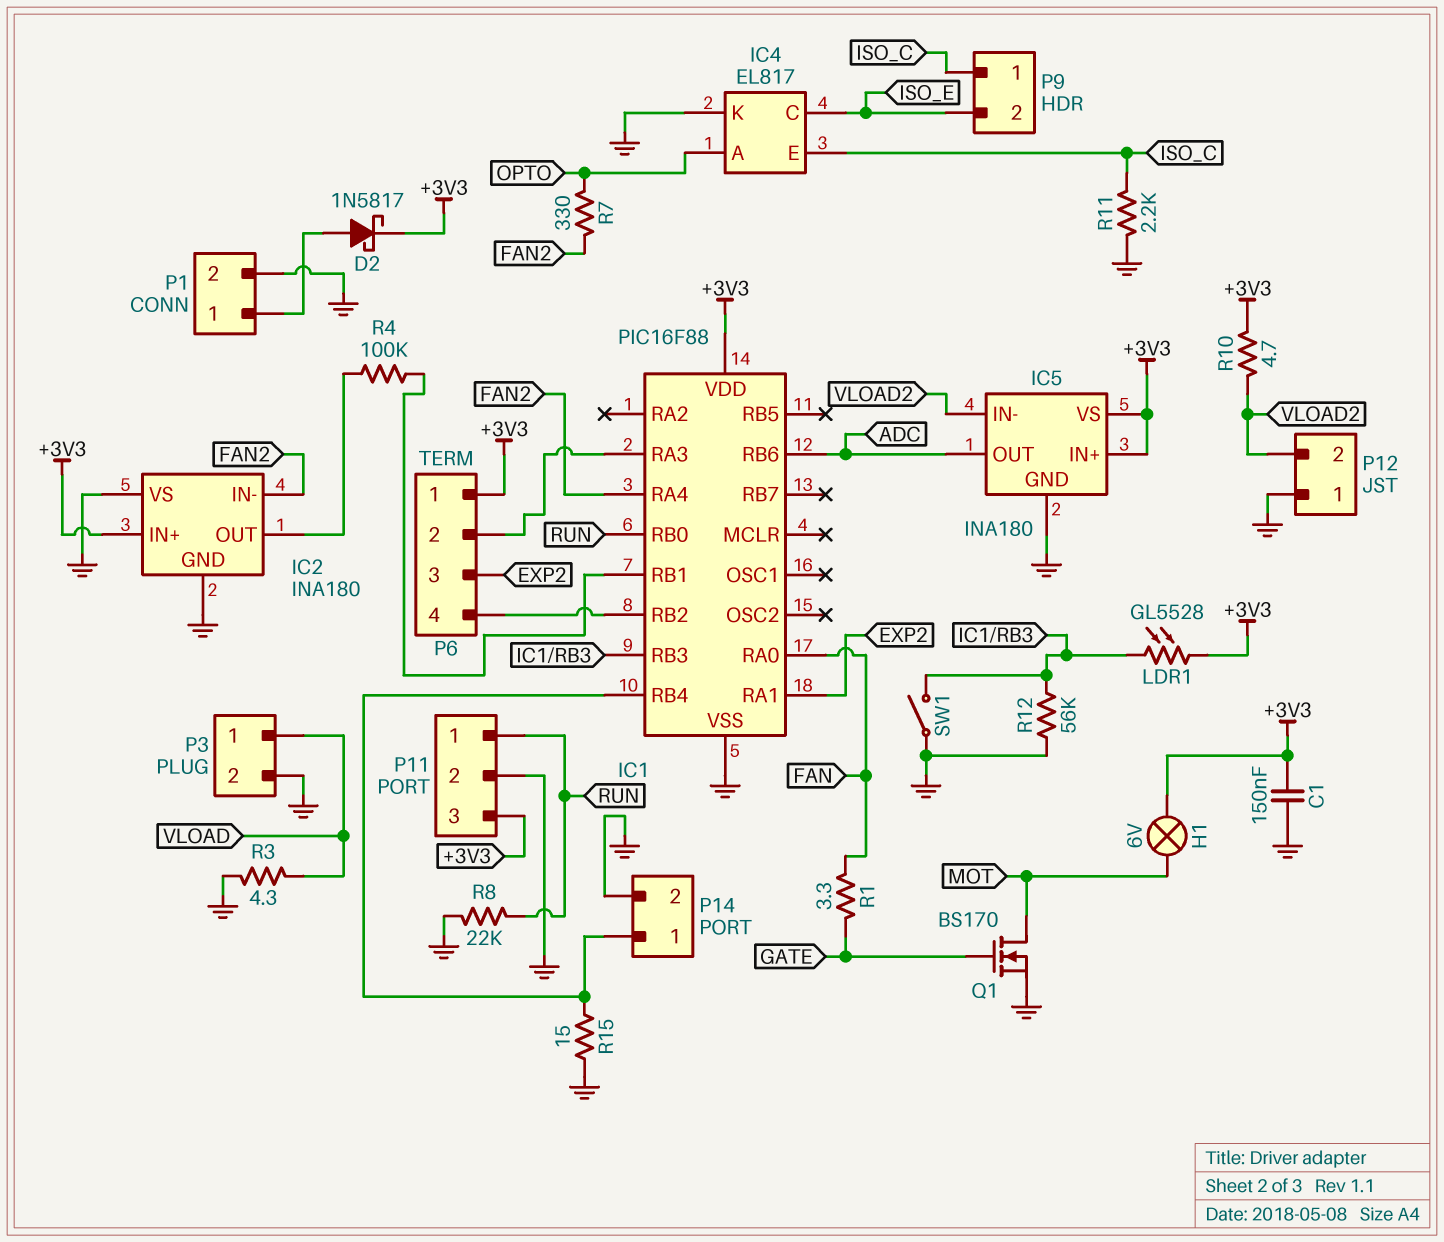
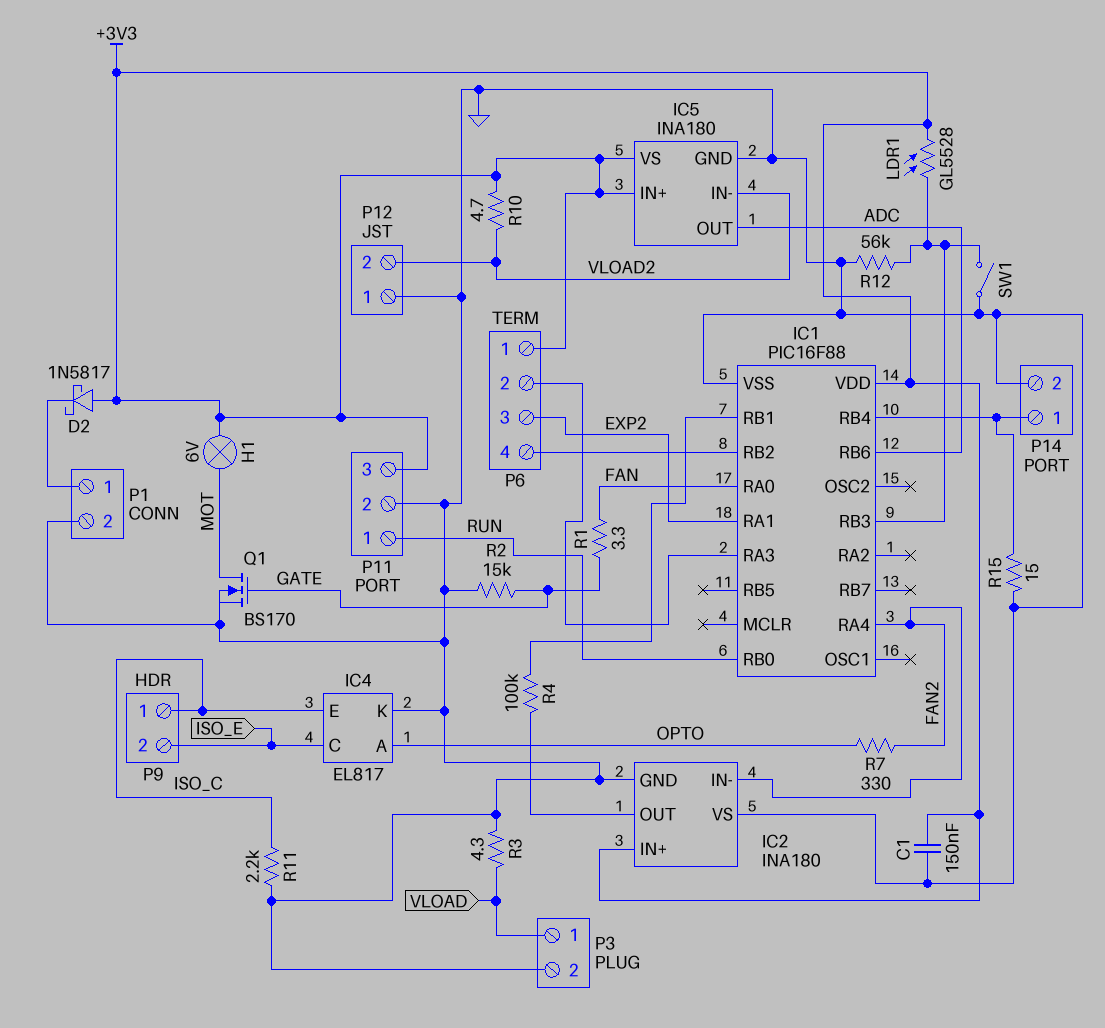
D2: schottky 1N5817 (A P1/1, K +3V3) -> schottky 1N5817 (A +3V3, K P1/1)
R2: none -> 15k (GATE, GND)
R8: 22k (GND, RUN) -> none

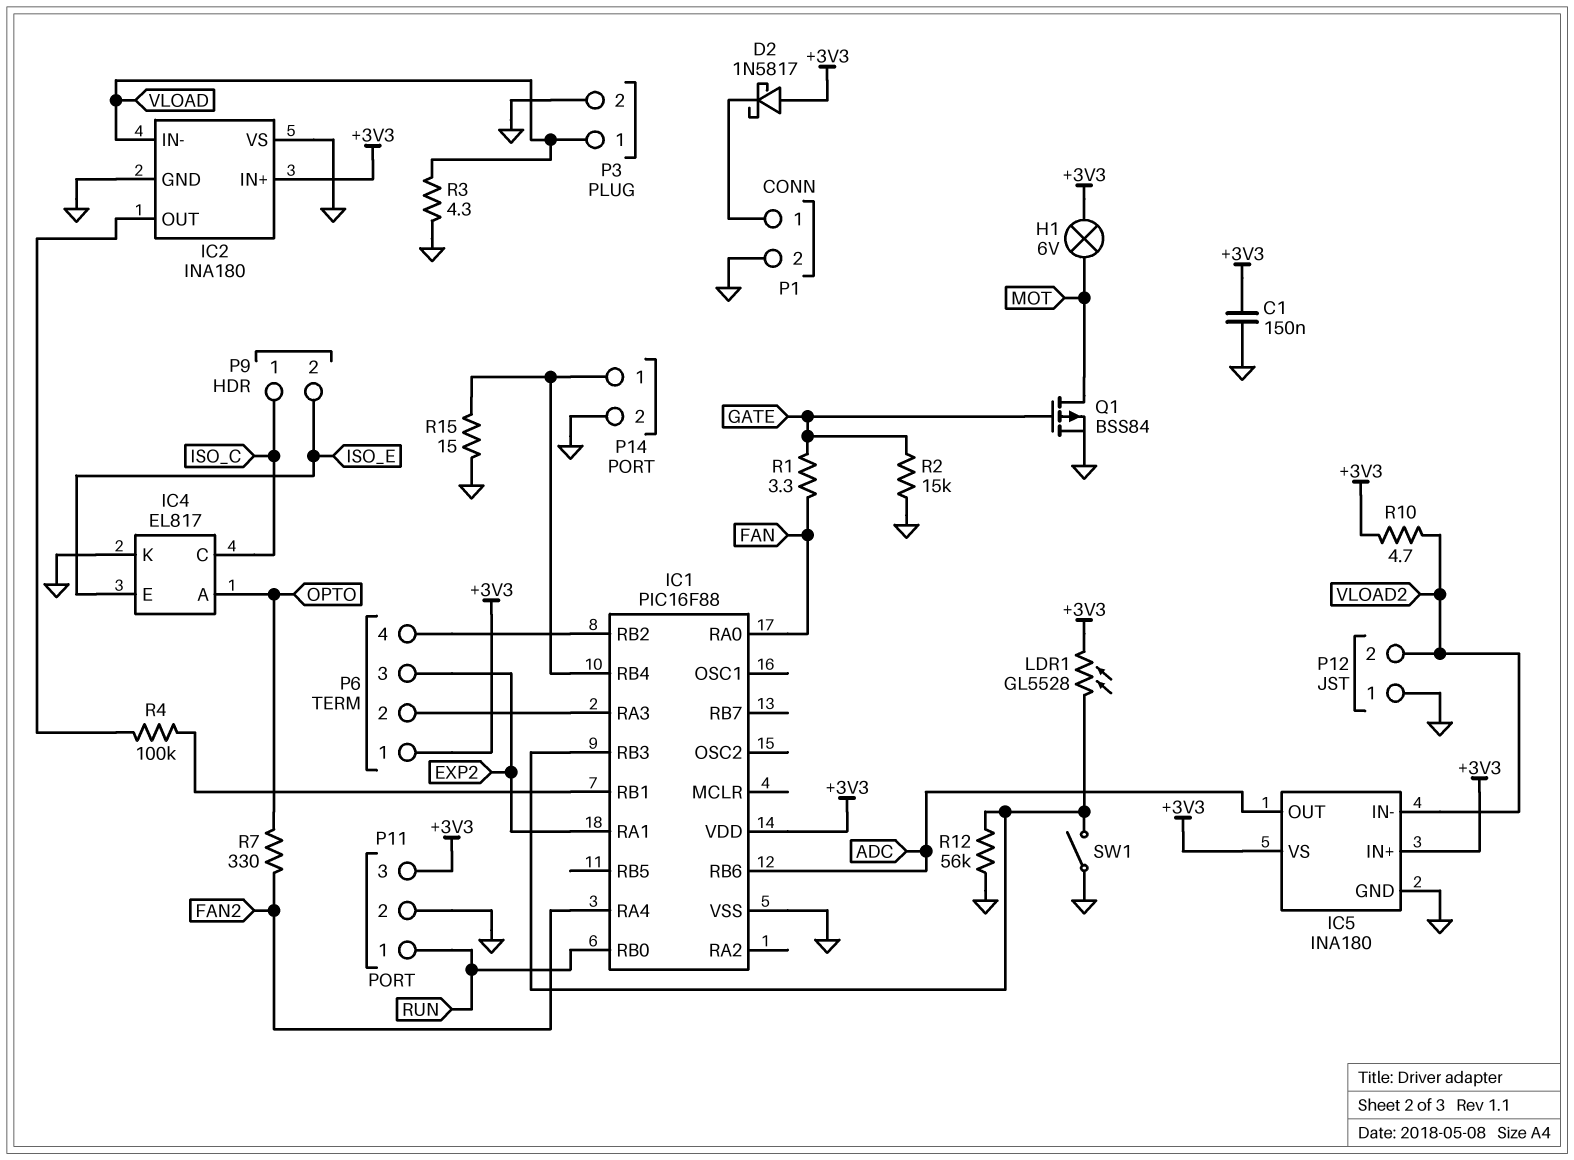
IC2 pin IN-: FAN2 -> VLOAD
IC4 pin C: ISO_E -> ISO_C
IC4 pin E: ISO_C -> ISO_E
Q1: NMOS BS170 (G GATE, D MOT, S GND) -> PMOS BSS84 (G GATE, D MOT, S GND)
R11: 2.2k (GND, ISO_C) -> none

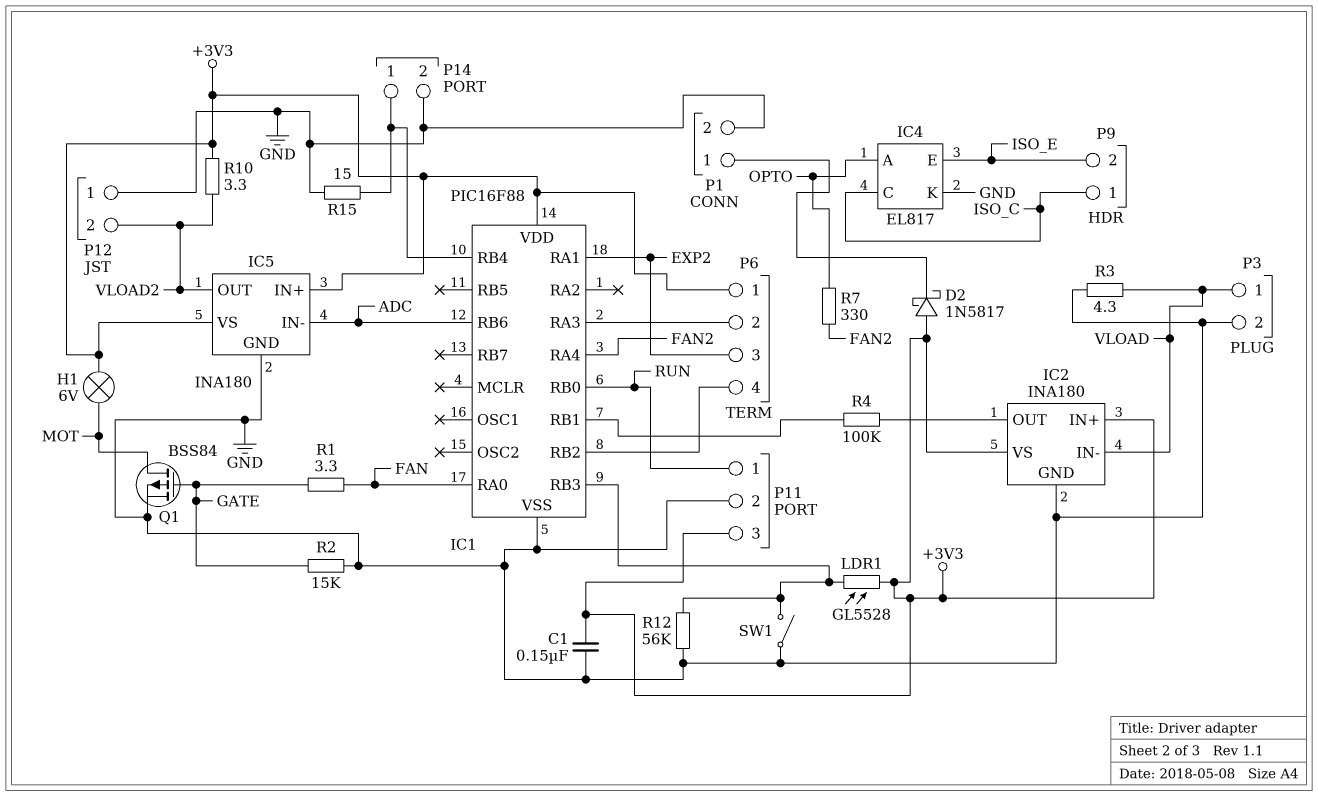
IC2 pin VS: GND -> +3V3
IC5 pin IN-: VLOAD2 -> ADC
IC5 pin OUT: ADC -> VLOAD2
R10: 4.7 (+3V3, VLOAD2) -> 3.3 (+3V3, VLOAD2)

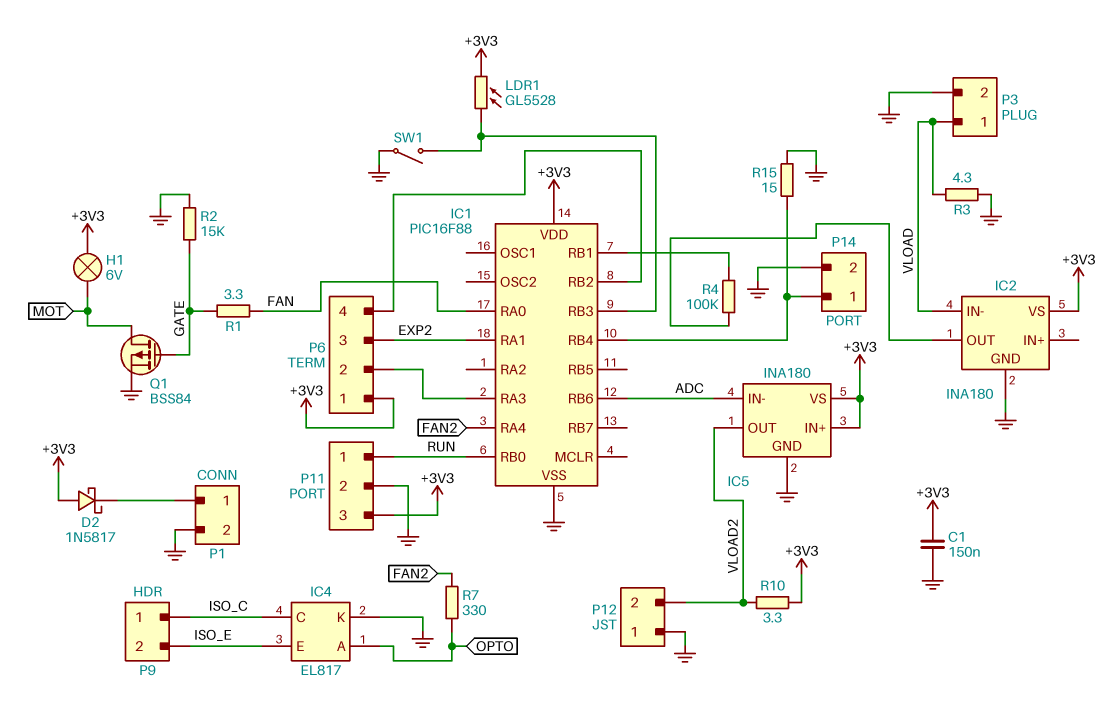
IC2 pin IN+: +3V3 -> none
R12: 56k (GND, IC1/RB3) -> none

